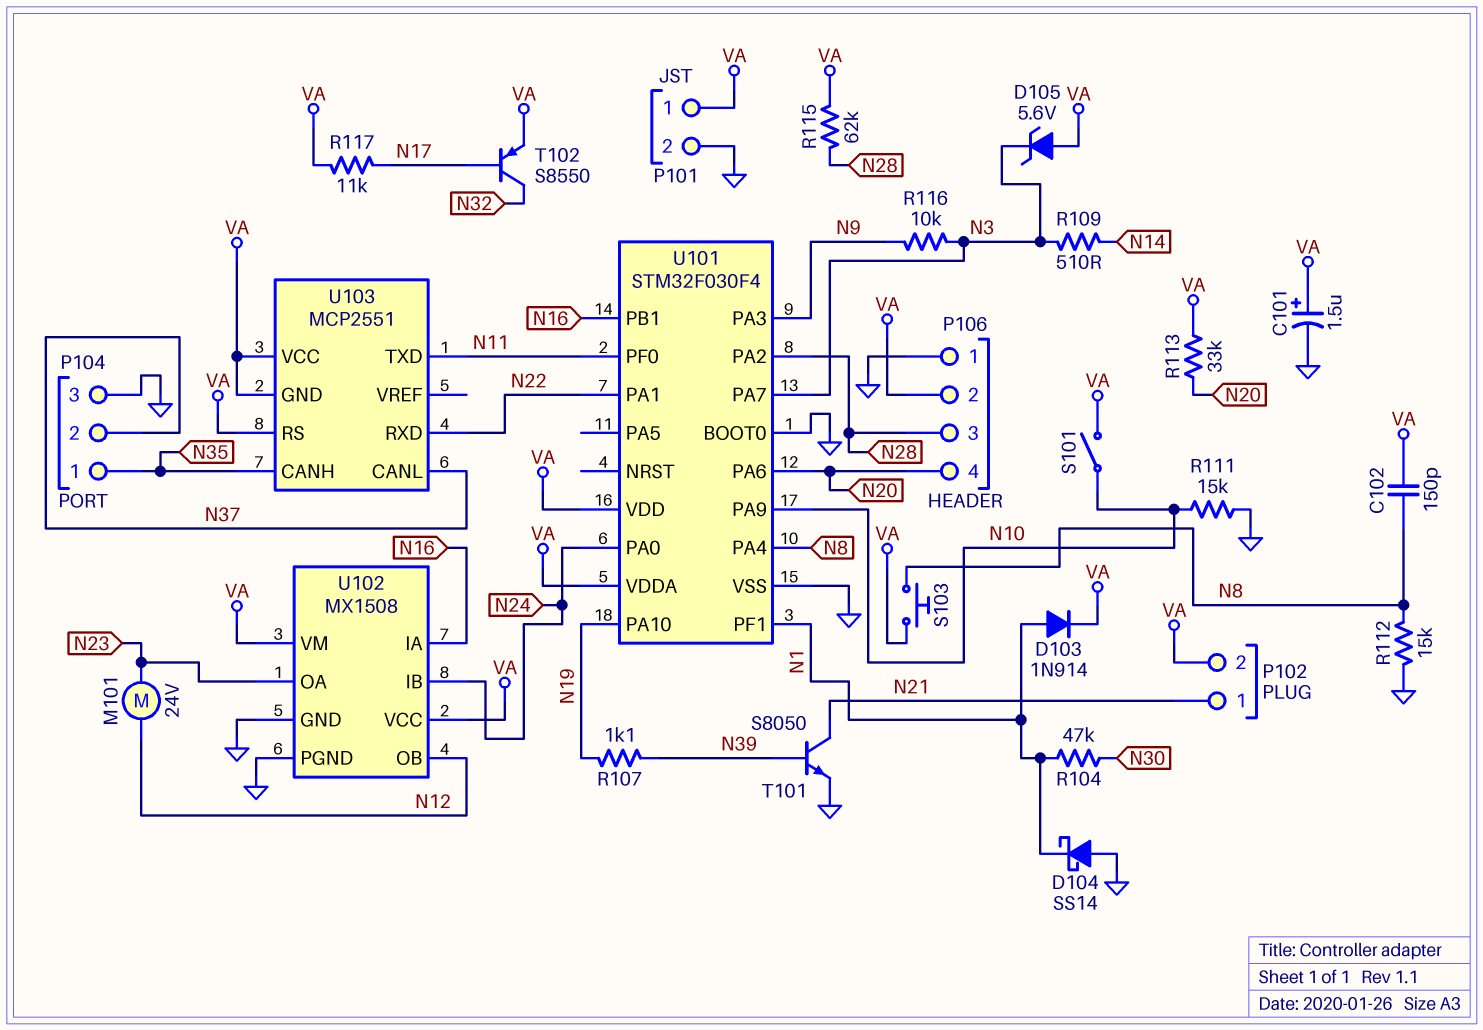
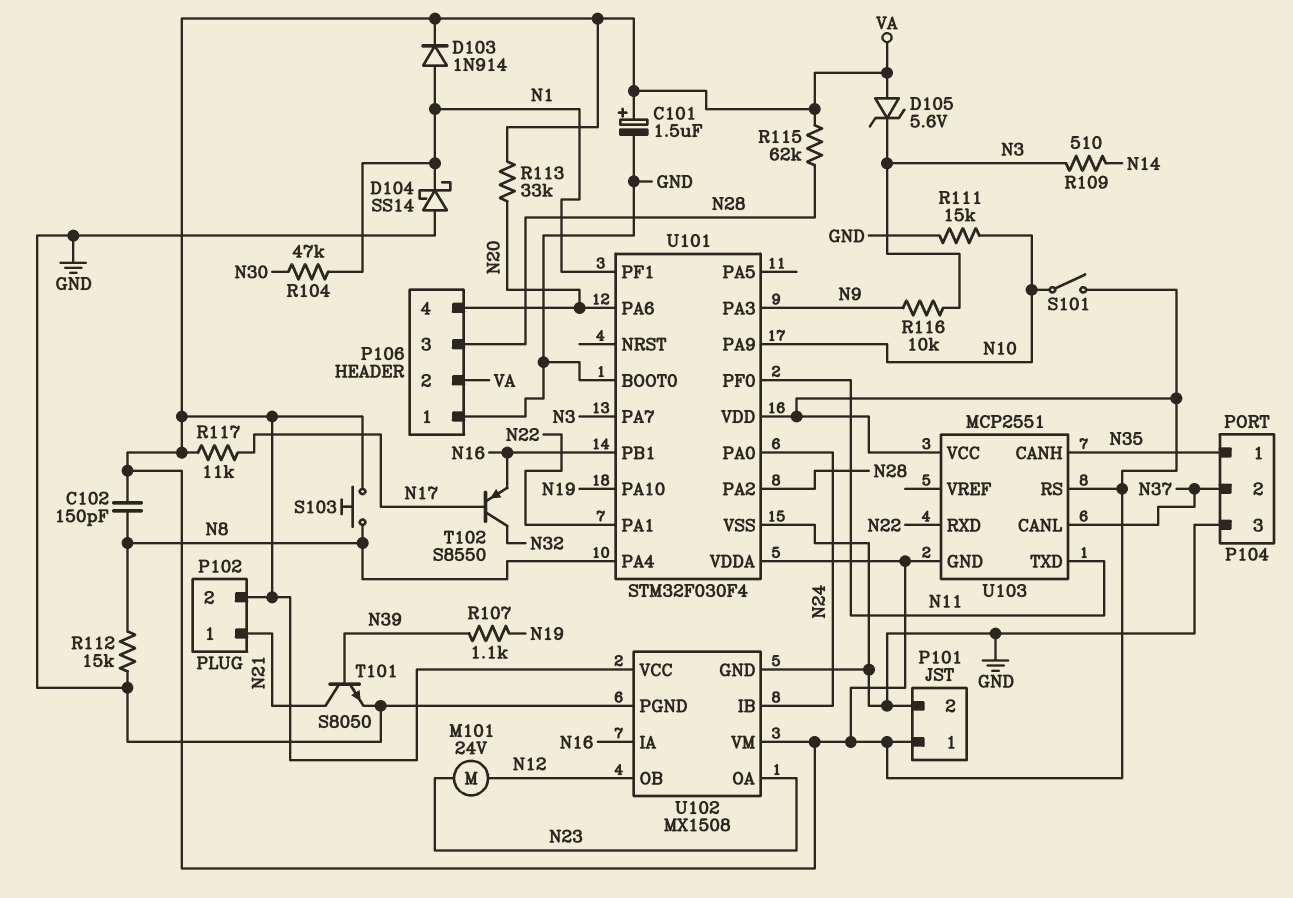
T102: PNP S8550 (B N17, C N32, E VA) -> PNP S8550 (B N17, C N32, E N16)

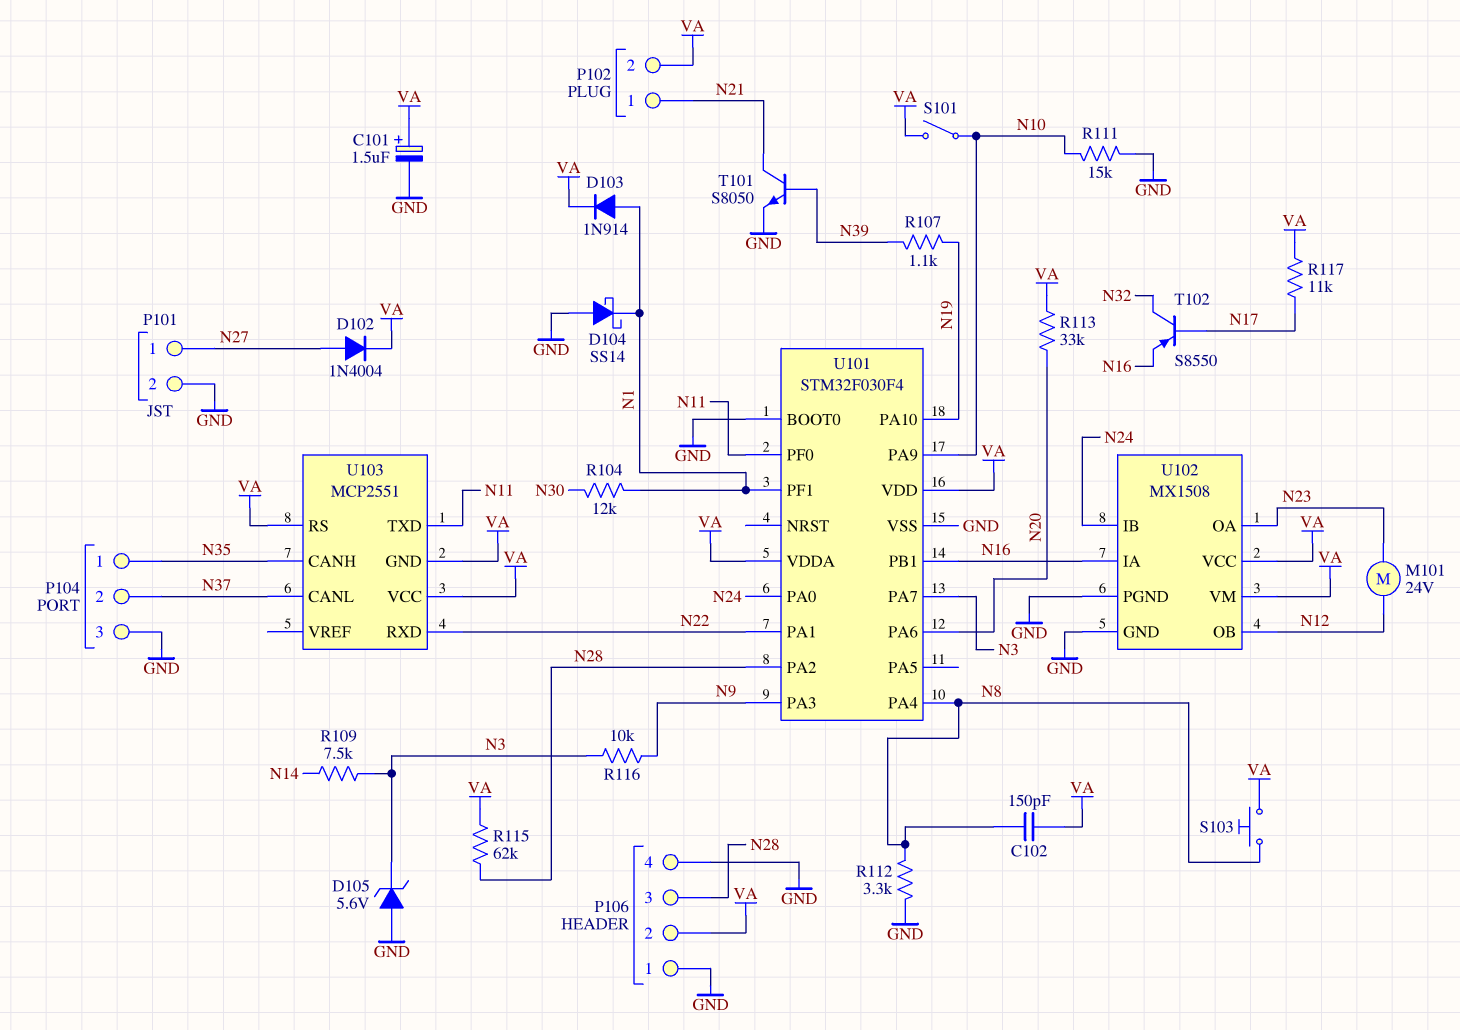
D102: none -> diode 1N4004 (A N27, K VA)
D105: zener 5.6V (A VA, K N3) -> zener 5.6V (A GND, K N3)
P101 pin 1: VA -> N27
P106 pin 4: N20 -> GND
R104: 47k (N1, N30) -> 12k (N1, N30)
R109: 510 (N3, N14) -> 7.5k (N3, N14)
R112: 15k (GND, N8) -> 3.3k (GND, N8)

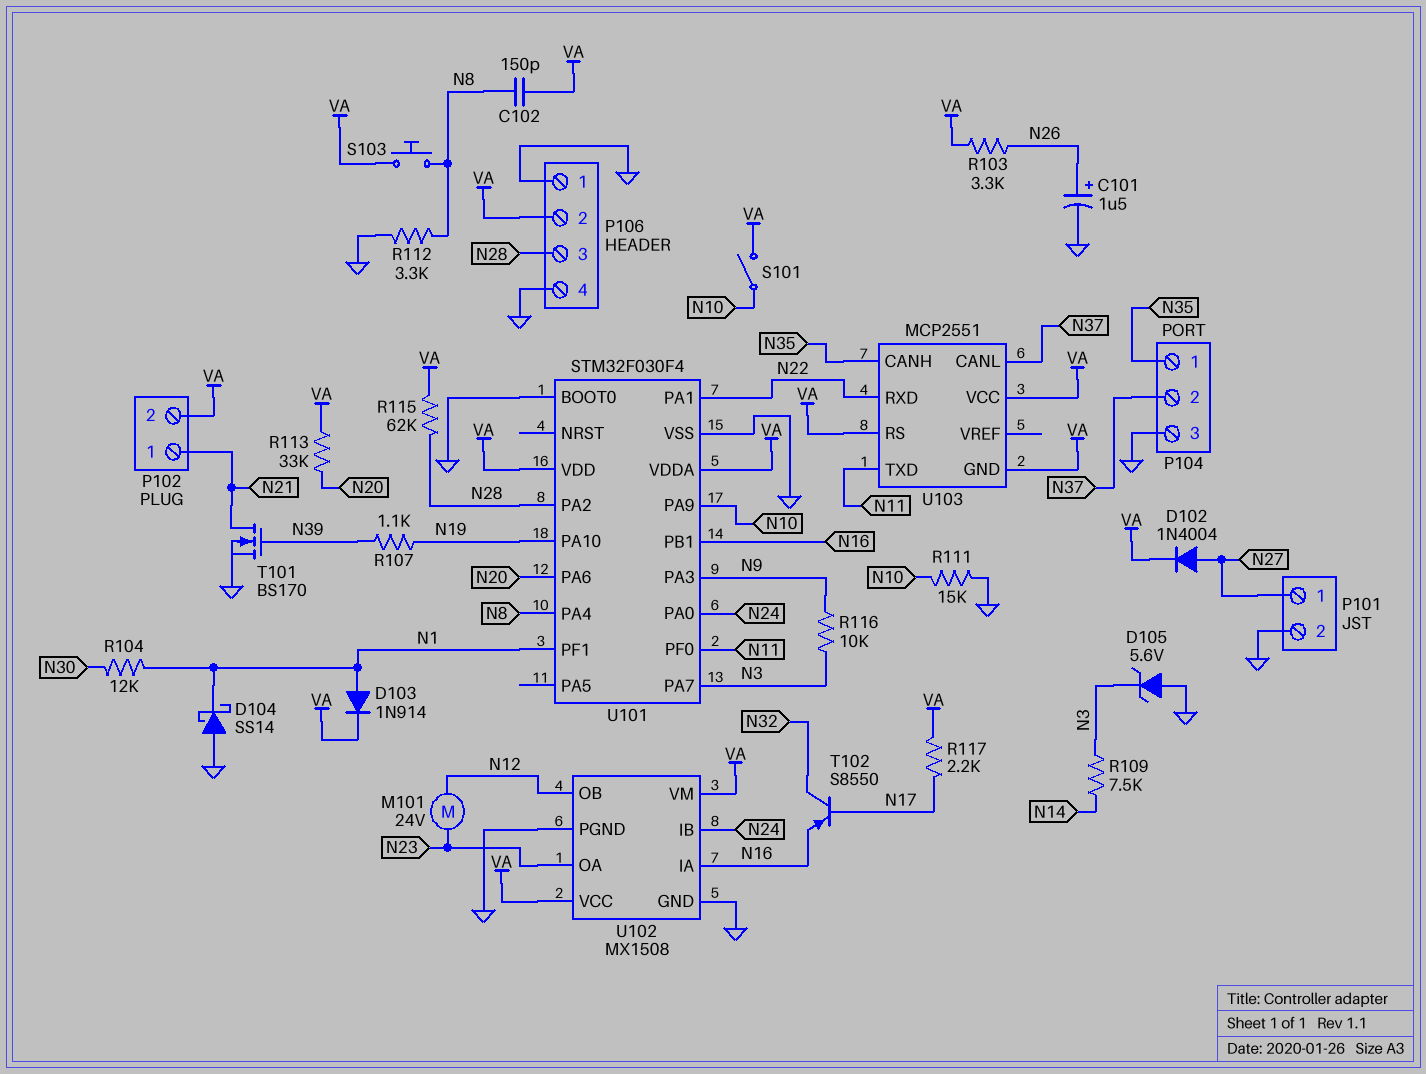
C101: 1.5uF (plus VA, minus GND) -> 1.5uF (plus N26, minus GND)
R103: none -> 3.3k (N26, VA)
R117: 11k (N17, VA) -> 2.2k (N17, VA)
T101: NPN S8050 (B N39, C N21, E GND) -> NMOS BS170 (G N39, D N21, S GND)

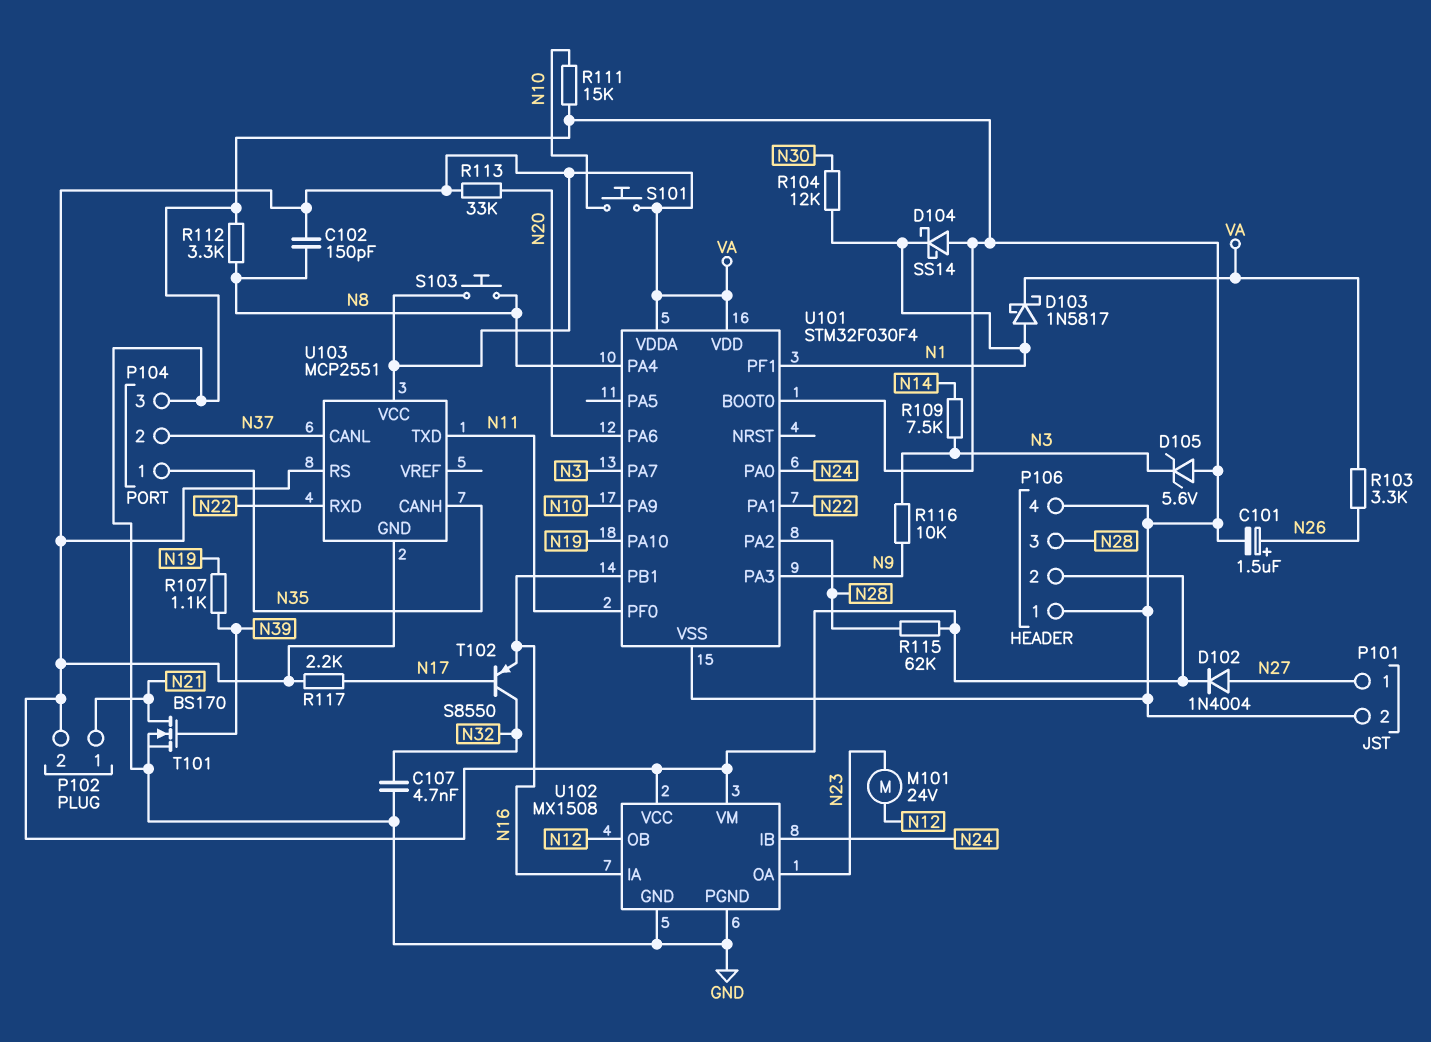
C107: none -> 4.7nF (GND, N32)
D103: diode 1N914 (A N1, K VA) -> schottky 1N5817 (A N1, K VA)
S101: switch (N10, VA) -> button (N10, VA)

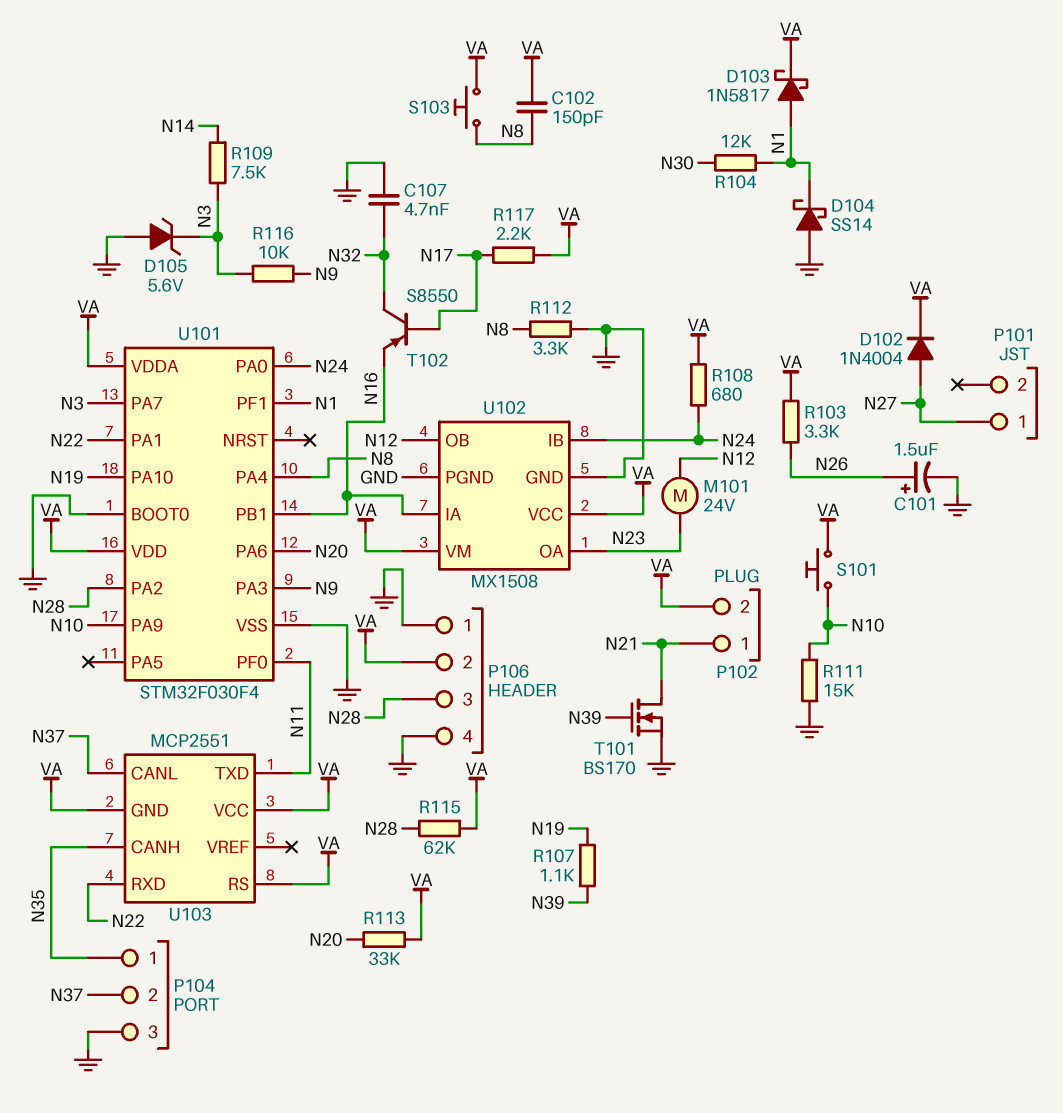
P101 pin 2: GND -> none
R108: none -> 680 (N24, VA)

